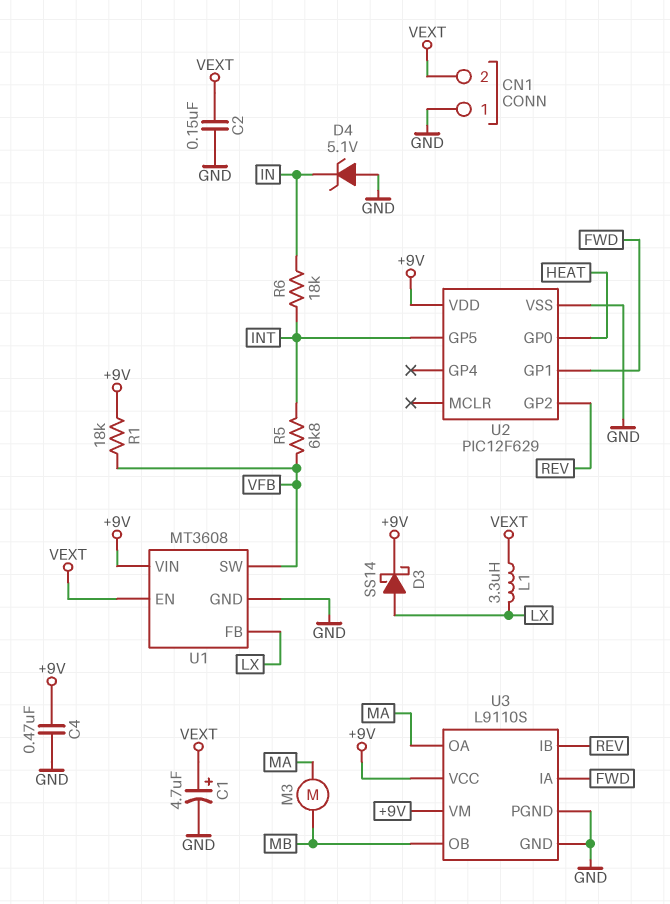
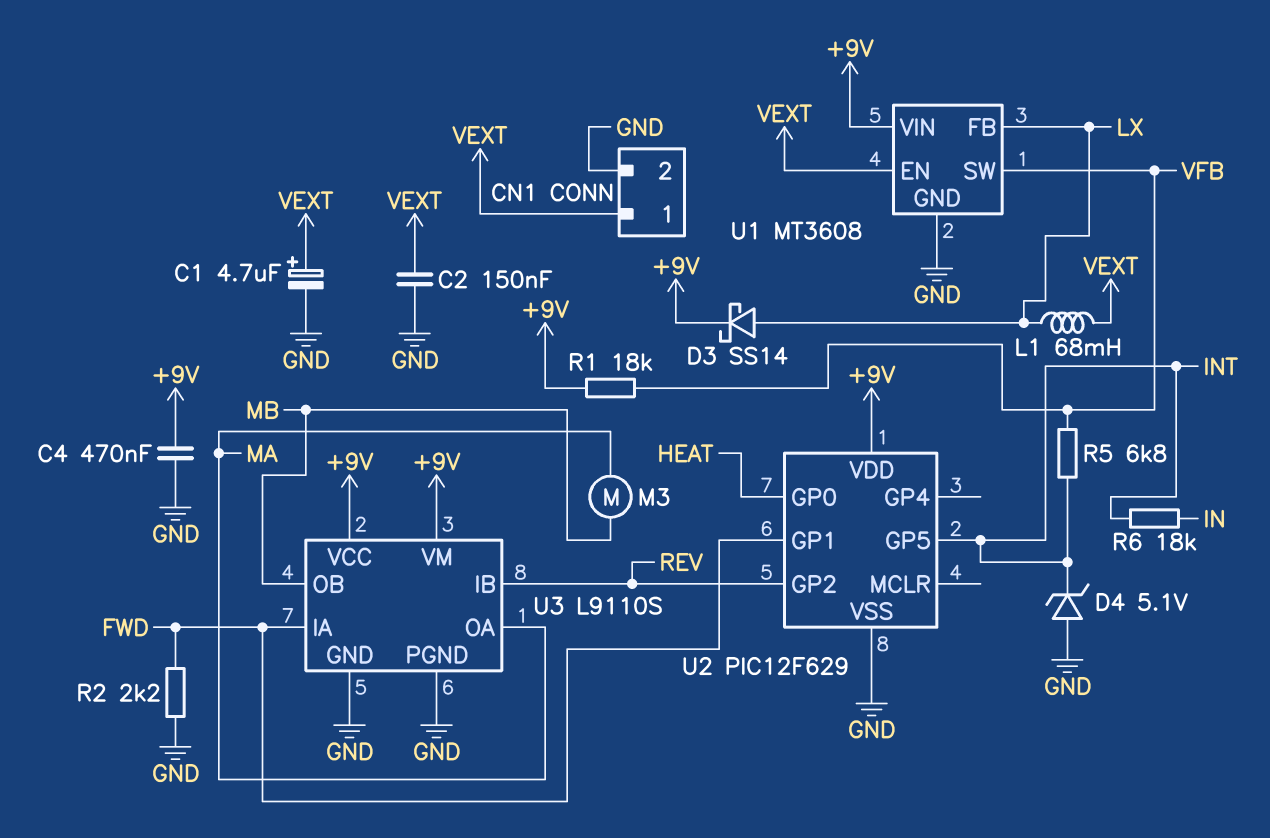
CN1 pin 1: GND -> VEXT
CN1 pin 2: VEXT -> GND
D4: zener 5.1V (A GND, K IN) -> zener 5.1V (A GND, K INT)
L1: 3.3uH (LX, VEXT) -> 68mH (LX, VEXT)
R2: none -> 2.2k (FWD, GND)

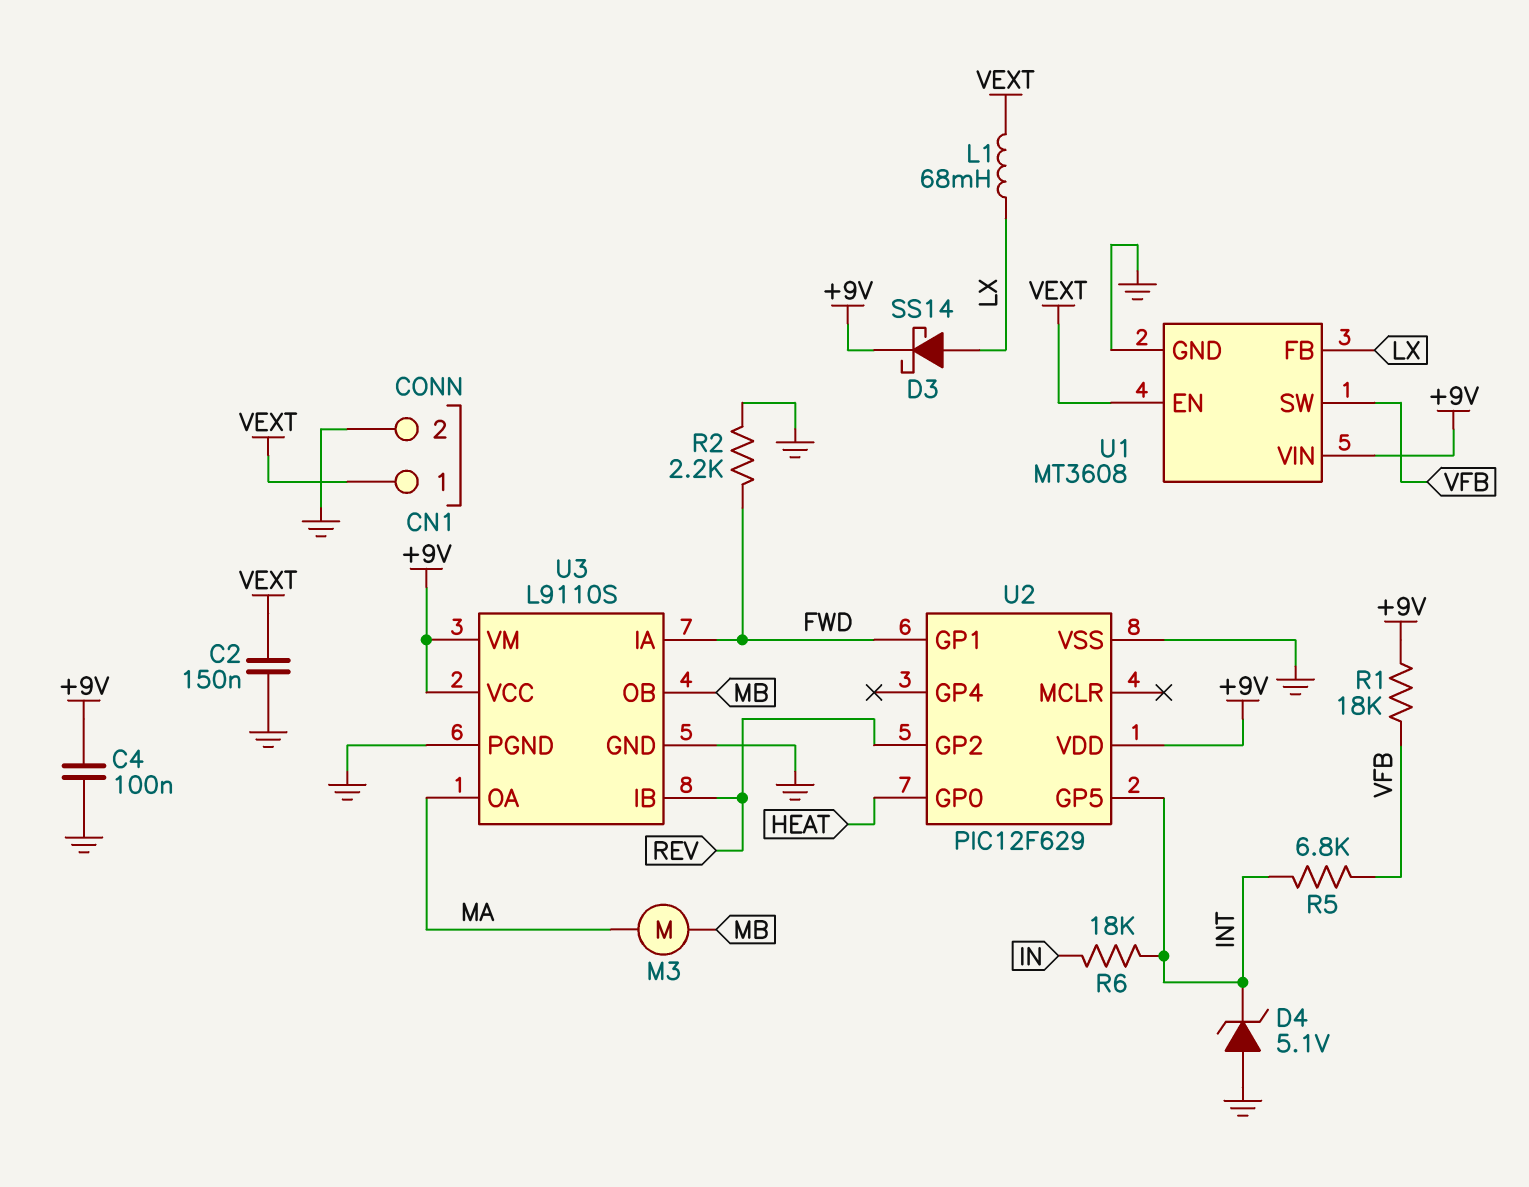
C1: 4.7uF (plus VEXT, minus GND) -> none
C4: 470nF (+9V, GND) -> 100nF (+9V, GND)

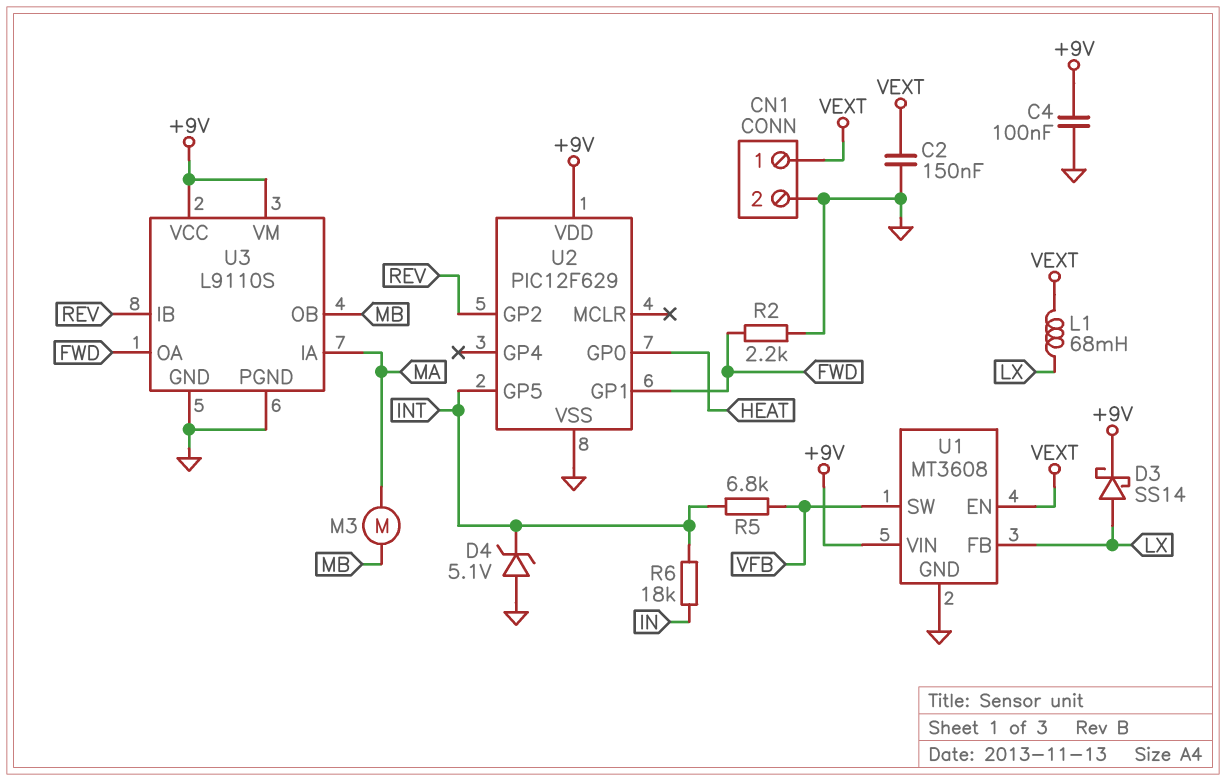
R1: 18k (+9V, VFB) -> none
U3 pin IA: FWD -> MA
U3 pin OA: MA -> FWD

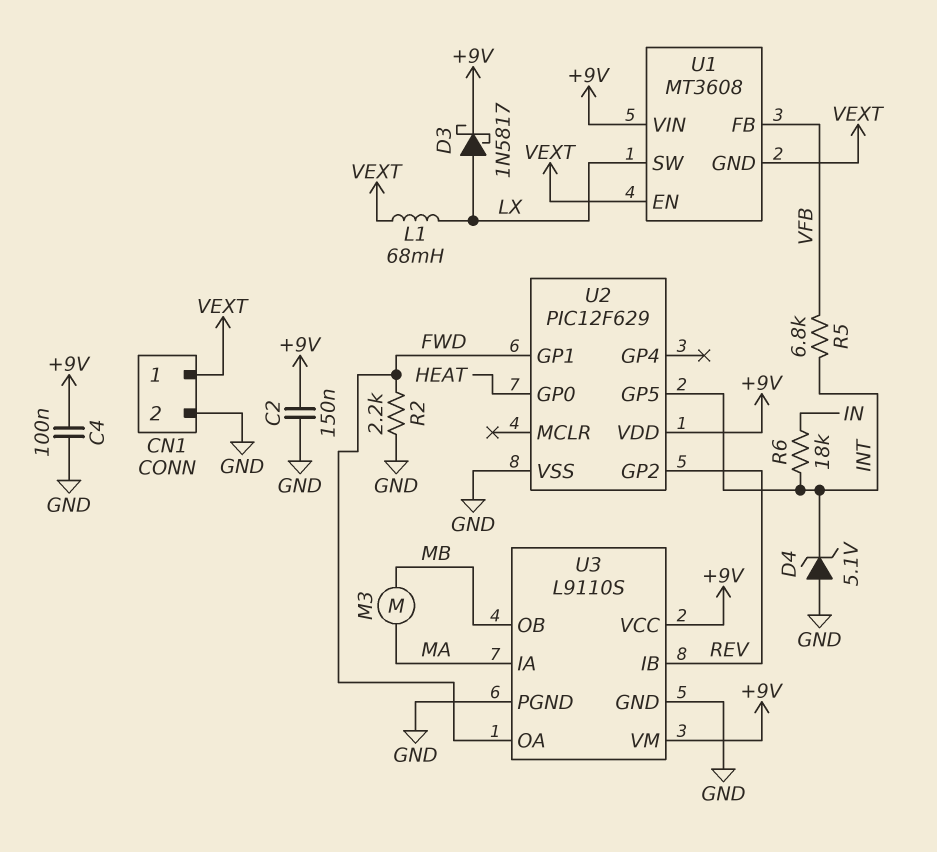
C2: 150nF (GND, VEXT) -> 150nF (+9V, GND)
D3: schottky SS14 (A LX, K +9V) -> schottky 1N5817 (A LX, K +9V)
U1 pin FB: LX -> VFB
U1 pin GND: GND -> VEXT
U1 pin SW: VFB -> LX

